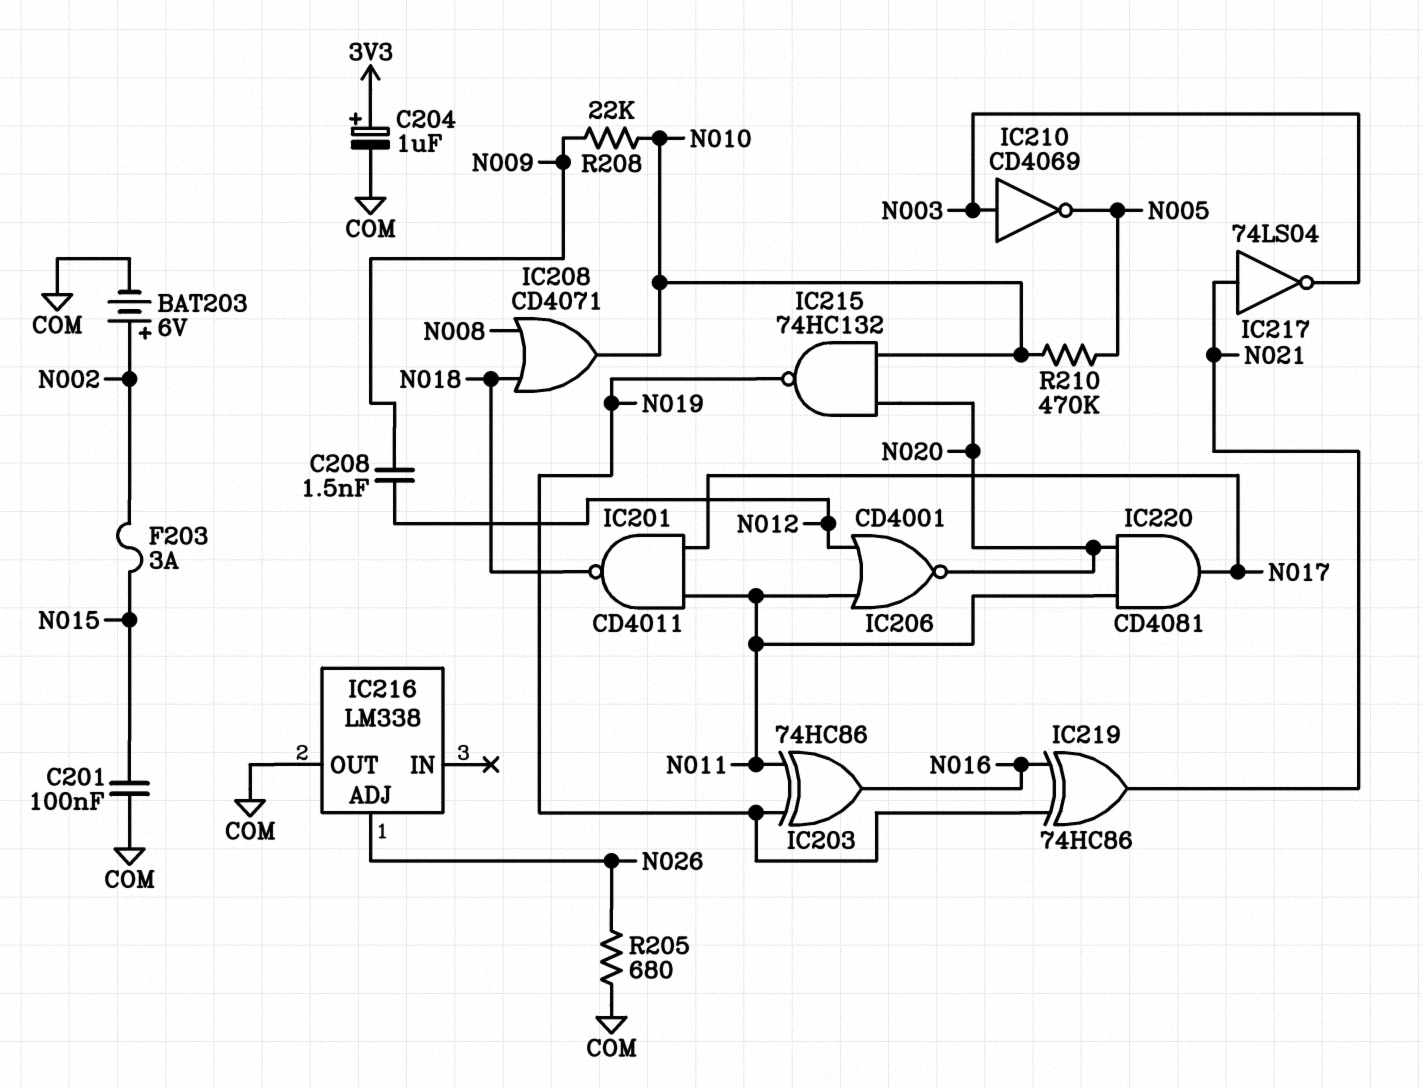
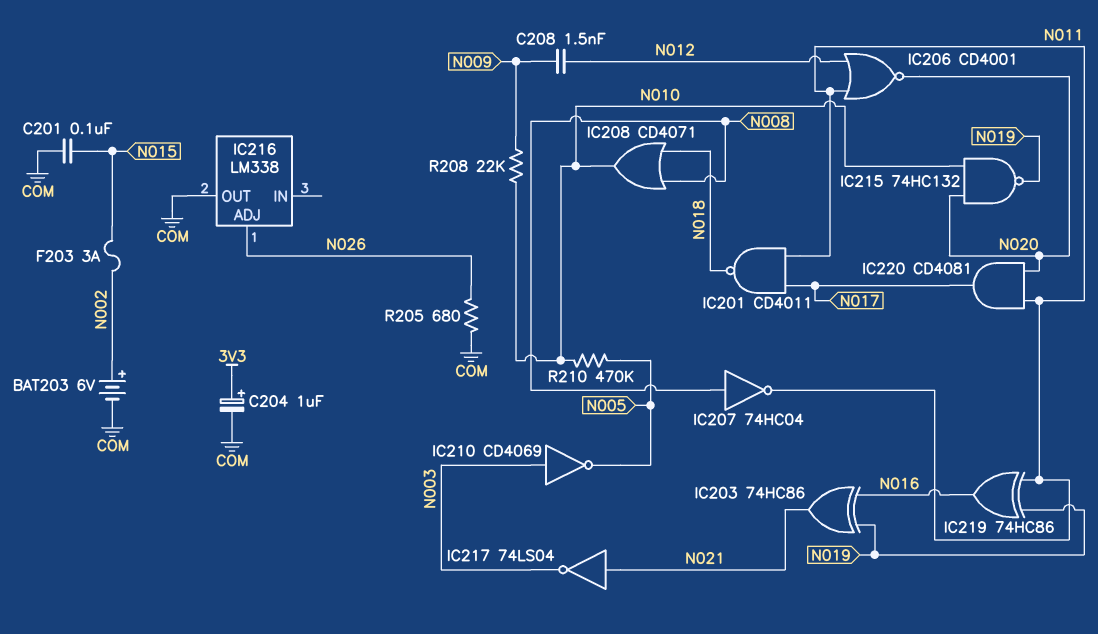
IC203: XOR 74HC86 (in N011, in N019, out N016) -> XOR 74HC86 (in N016, in N019, out N021)
IC207: none -> NOT 74HC04 (in N008, out N011)
IC219: XOR 74HC86 (in N016, in N019, out N021) -> XOR 74HC86 (in N011, in N019, out N016)

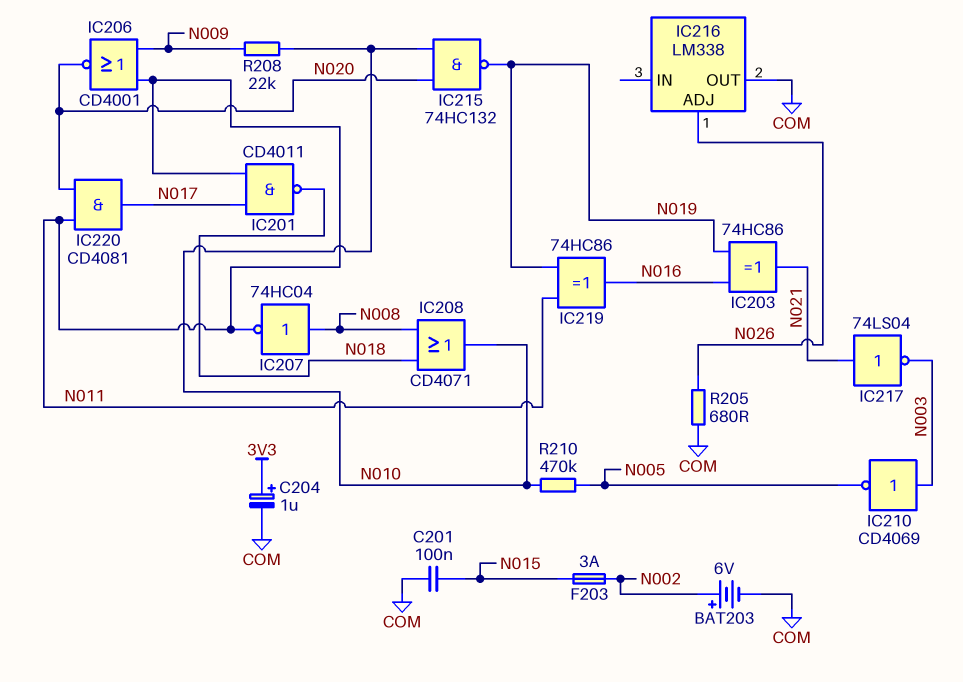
C208: 1.5nF (N009, N012) -> none
IC206: NOR CD4001 (in N011, in N012, out N020) -> NOR CD4001 (in N009, in N011, out N020)

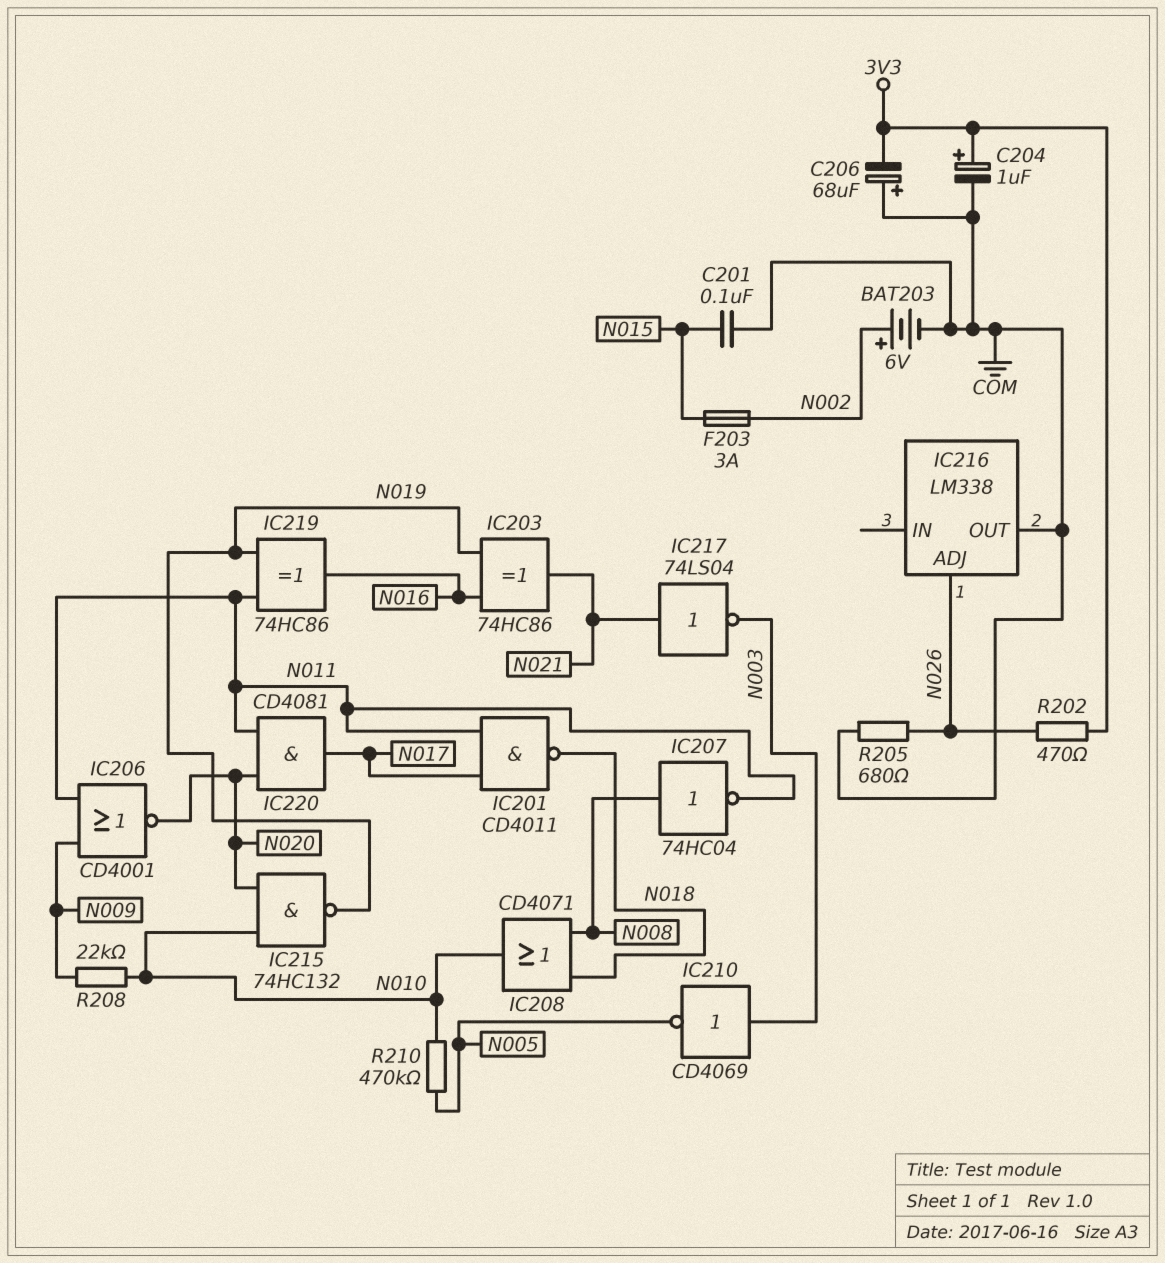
C206: none -> 68uF (plus COM, minus 3V3)
R202: none -> 470 (3V3, N026)

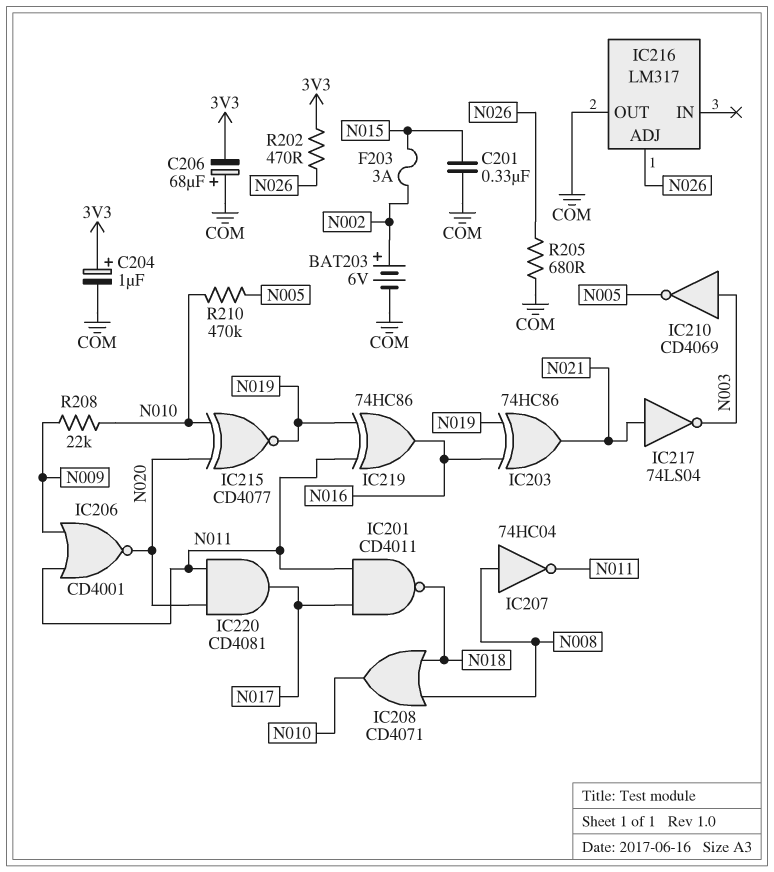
C201: 100nF (COM, N015) -> 330nF (COM, N015)
IC215: NAND 74HC132 (in N010, in N020, out N019) -> XNOR CD4077 (in N010, in N020, out N019)
IC216: LM338 -> LM317

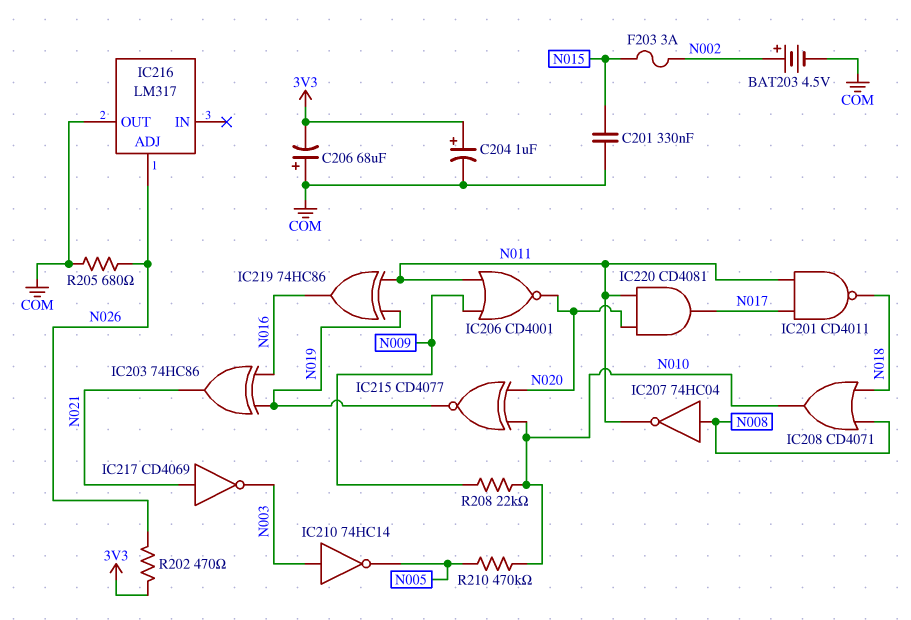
BAT203: 6V (plus N002, minus COM) -> 4.5V (plus N002, minus COM)
IC210: NOT CD4069 (in N003, out N005) -> NOT 74HC14 (in N003, out N005)
IC217: NOT 74LS04 (in N021, out N003) -> NOT CD4069 (in N021, out N003)

